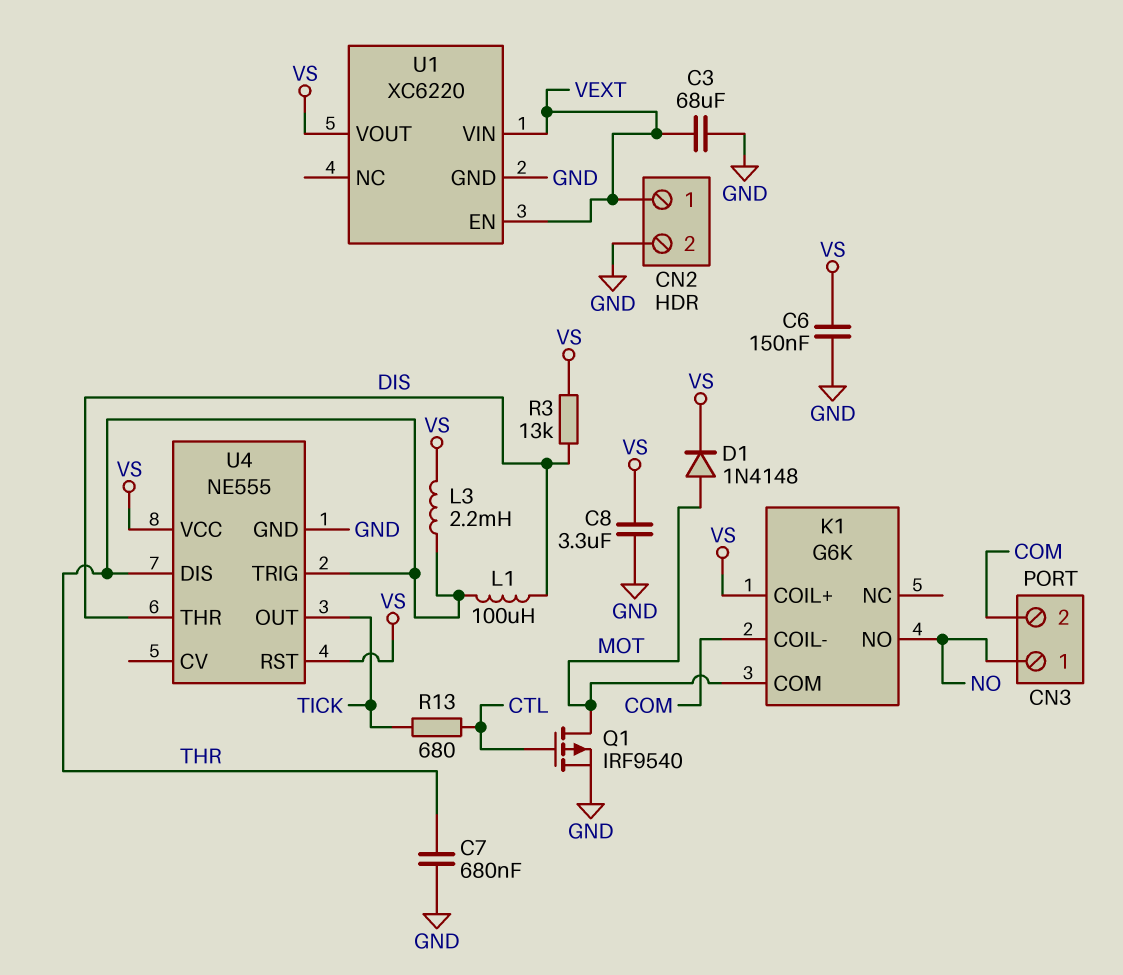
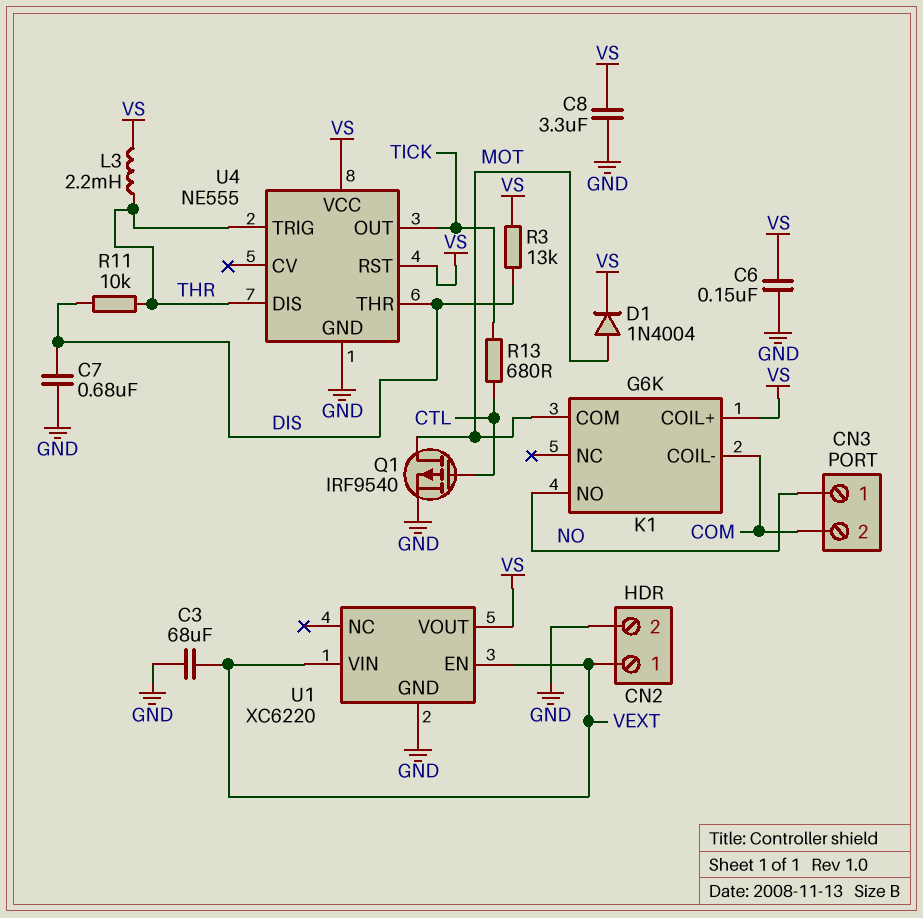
C7: 680nF (GND, THR) -> 680nF (DIS, GND)
D1: diode 1N4148 (A MOT, K VS) -> diode 1N4004 (A MOT, K VS)
L1: 100uH (DIS, THR) -> none
R11: none -> 10k (DIS, THR)

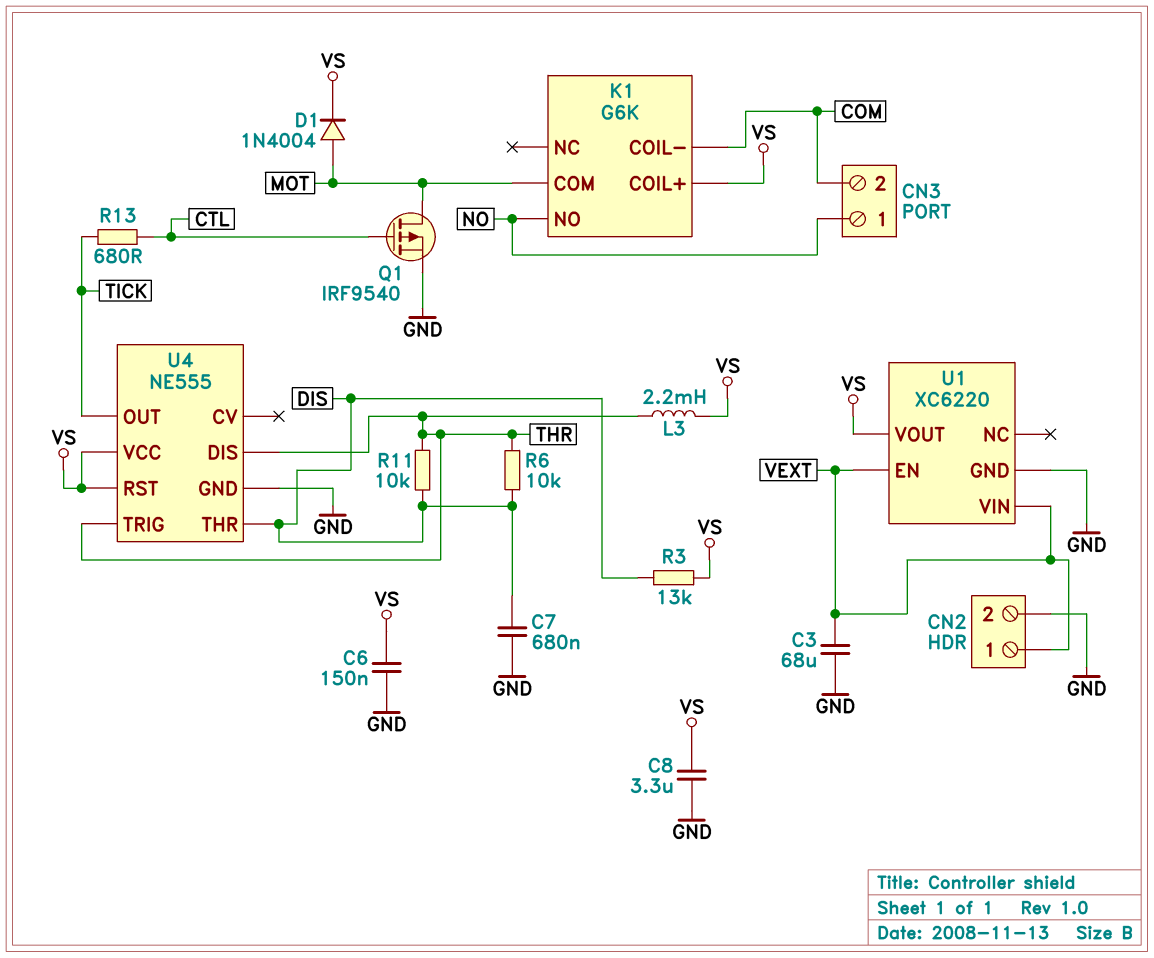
R6: none -> 10k (DIS, THR)

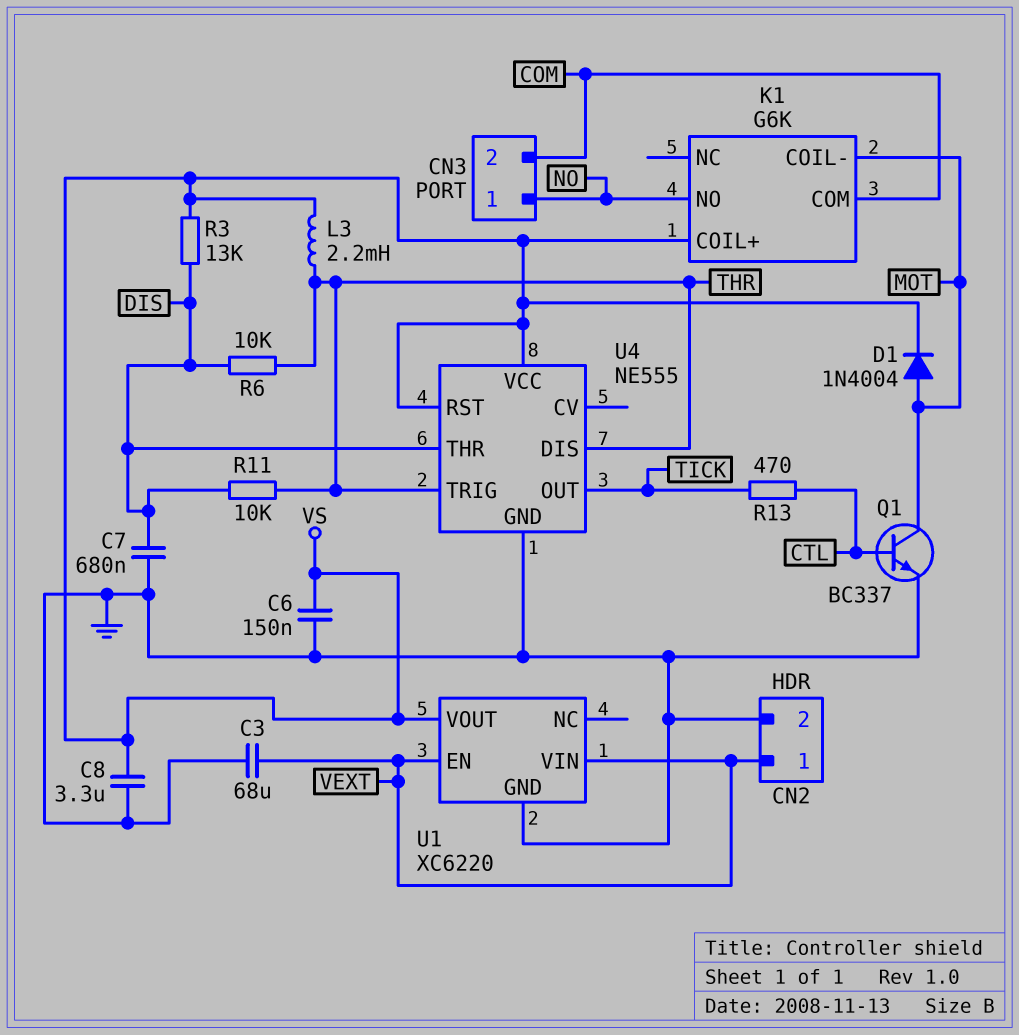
K1 pin COIL-: COM -> MOT
K1 pin COM: MOT -> COM
Q1: PMOS IRF9540 (G CTL, D MOT, S GND) -> NPN BC337 (B CTL, C MOT, E GND)
R13: 680 (CTL, TICK) -> 470 (CTL, TICK)

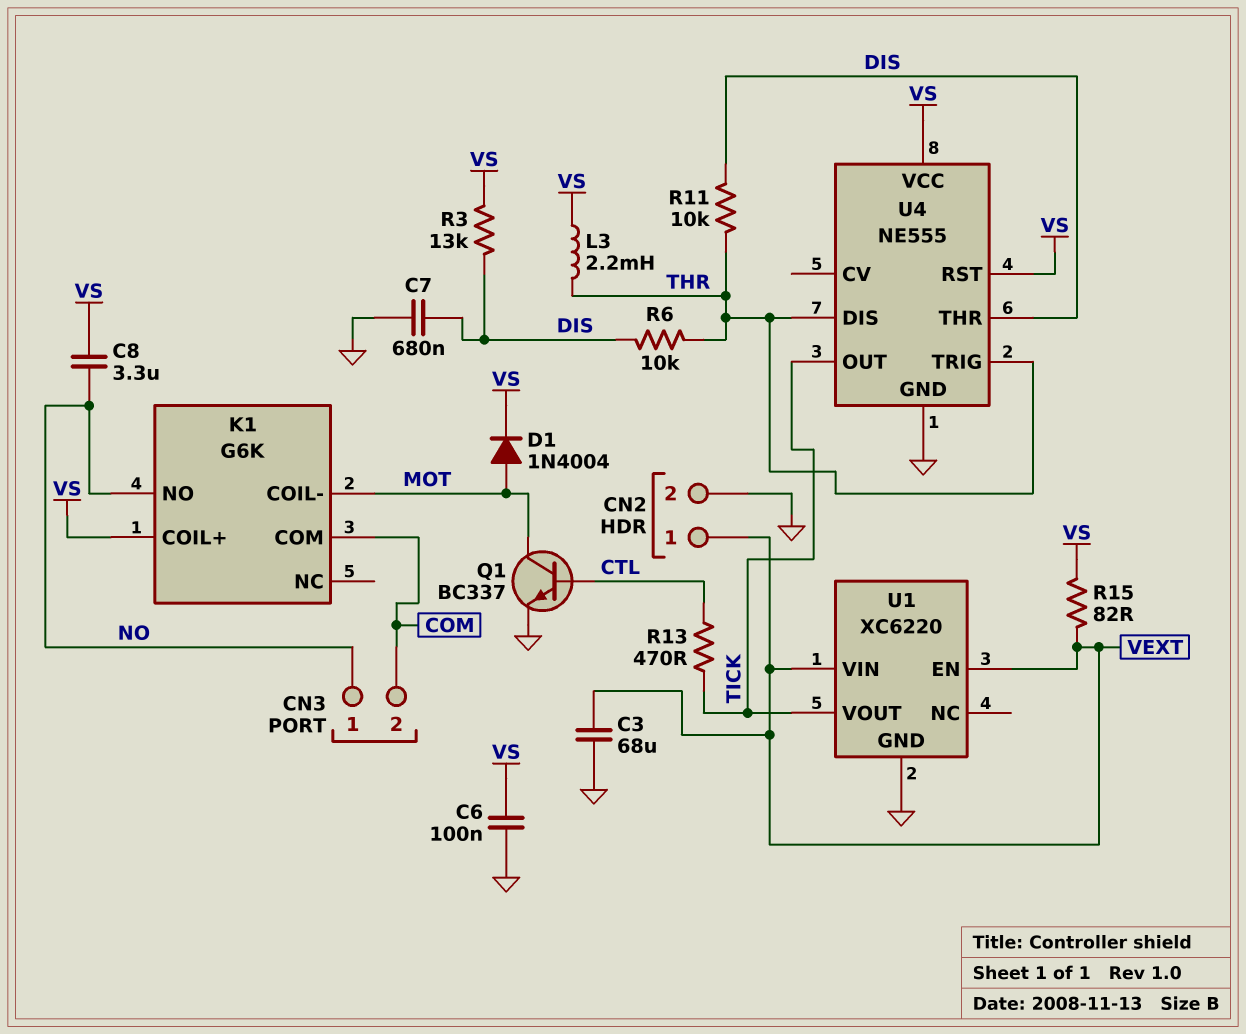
C6: 150nF (GND, VS) -> 100nF (GND, VS)
C8: 3.3uF (GND, VS) -> 3.3uF (NO, VS)
R15: none -> 82 (VEXT, VS)
U1 pin VOUT: VS -> TICK

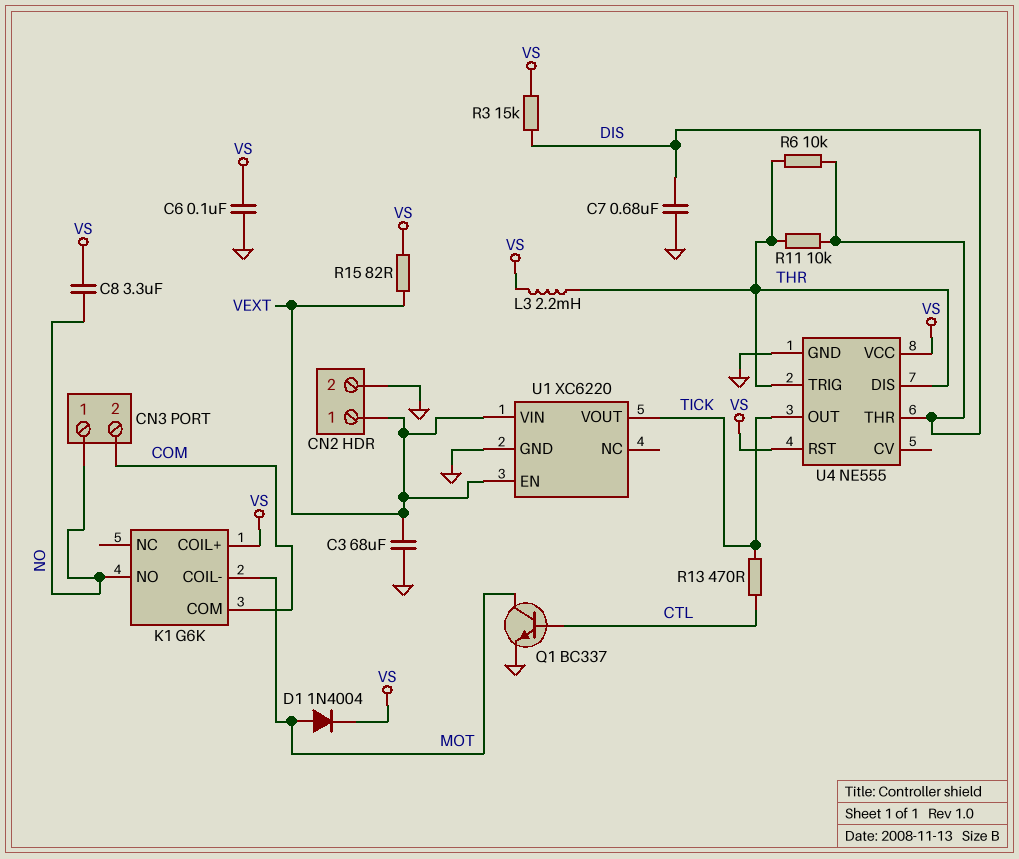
R3: 13k (DIS, VS) -> 15k (DIS, VS)

